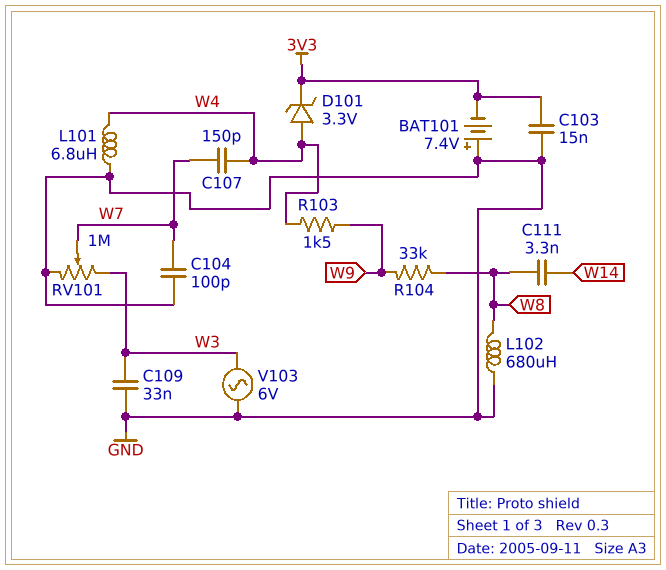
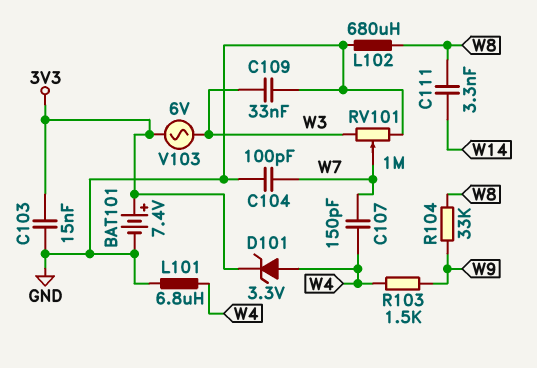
BAT101: 7.4V (plus GND, minus 3V3) -> 7.4V (plus 3V3, minus GND)
V103: AC 6V (GND, W3) -> AC 6V (3V3, W3)

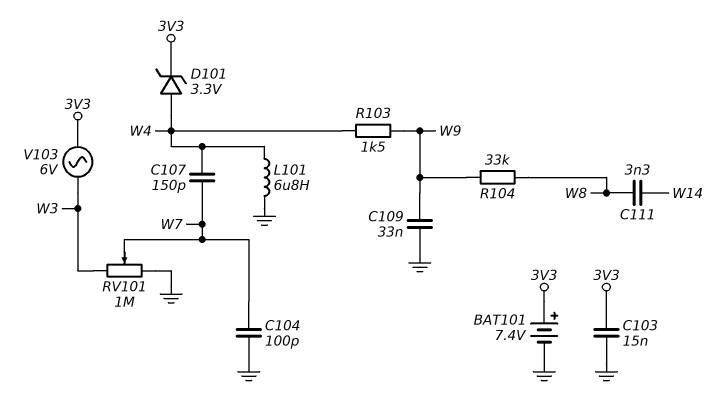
C109: 33nF (GND, W3) -> 33nF (GND, W9)
L102: 680uH (GND, W8) -> none

